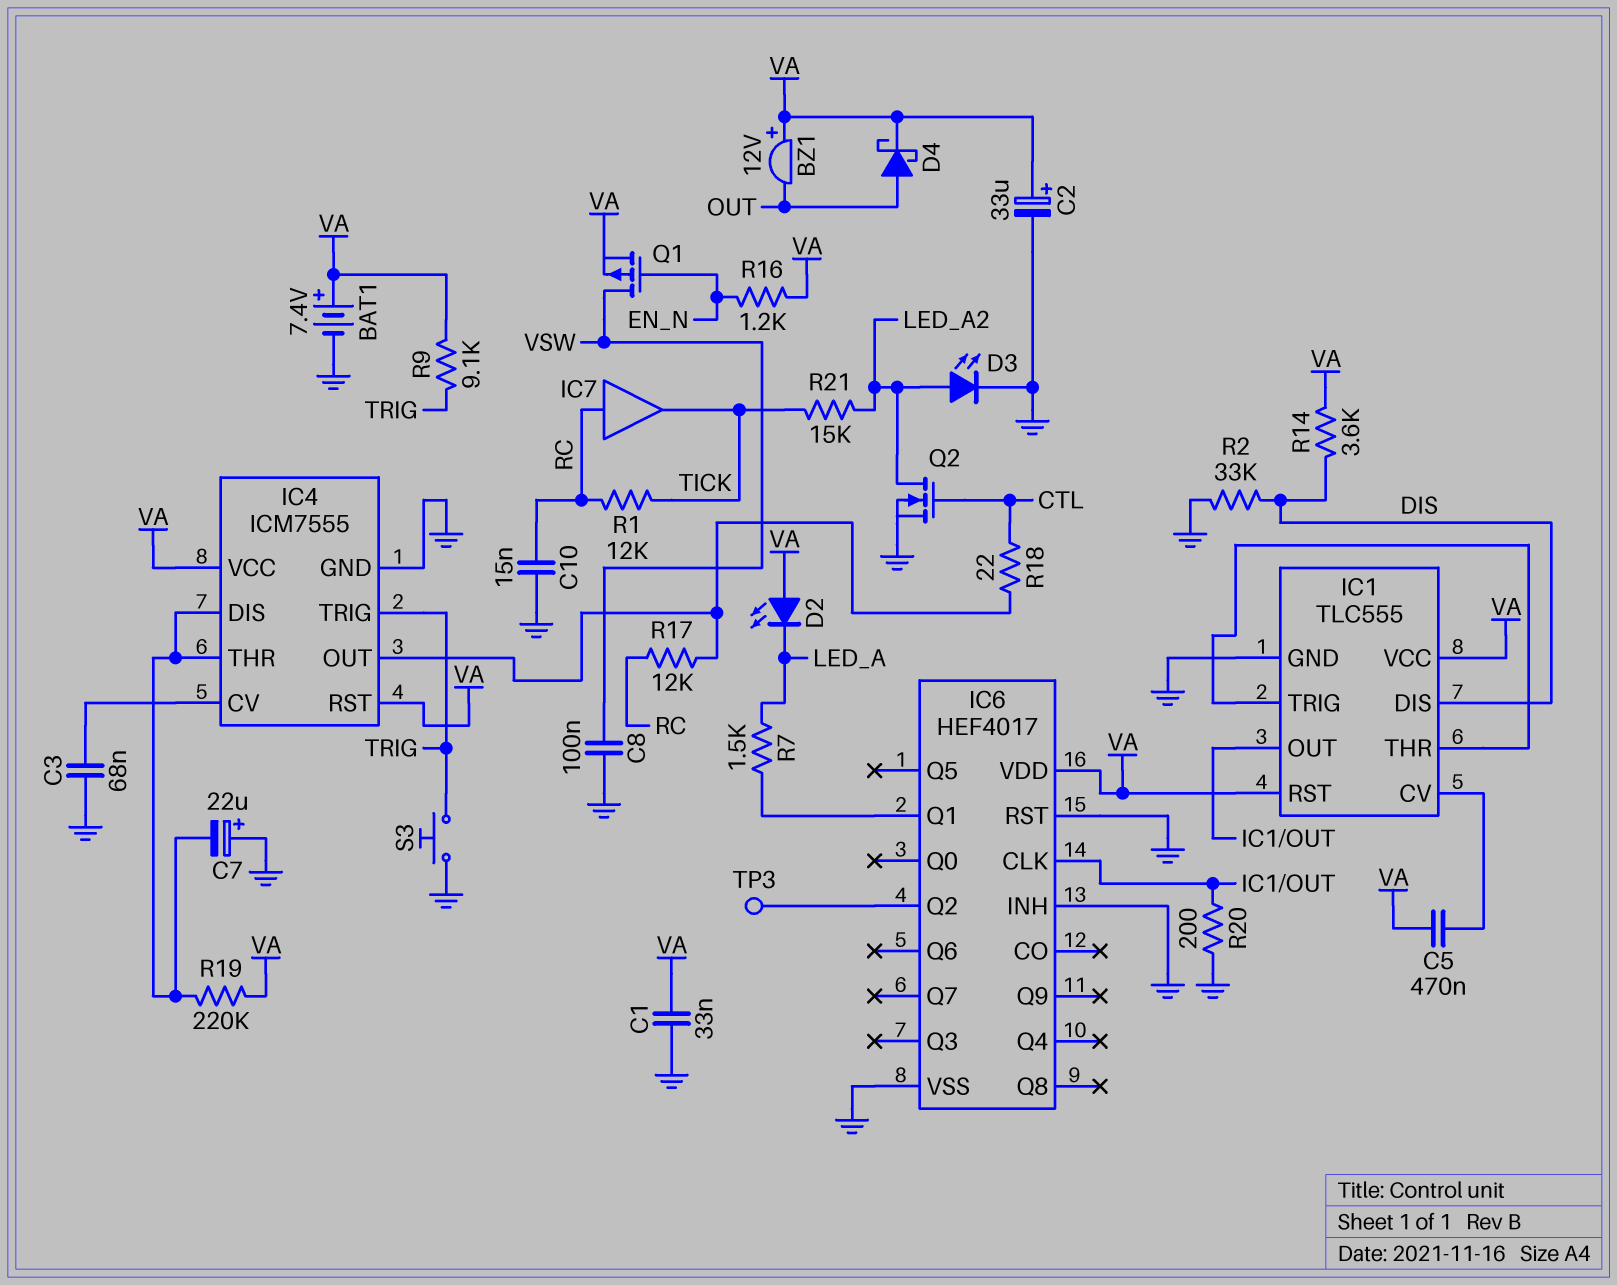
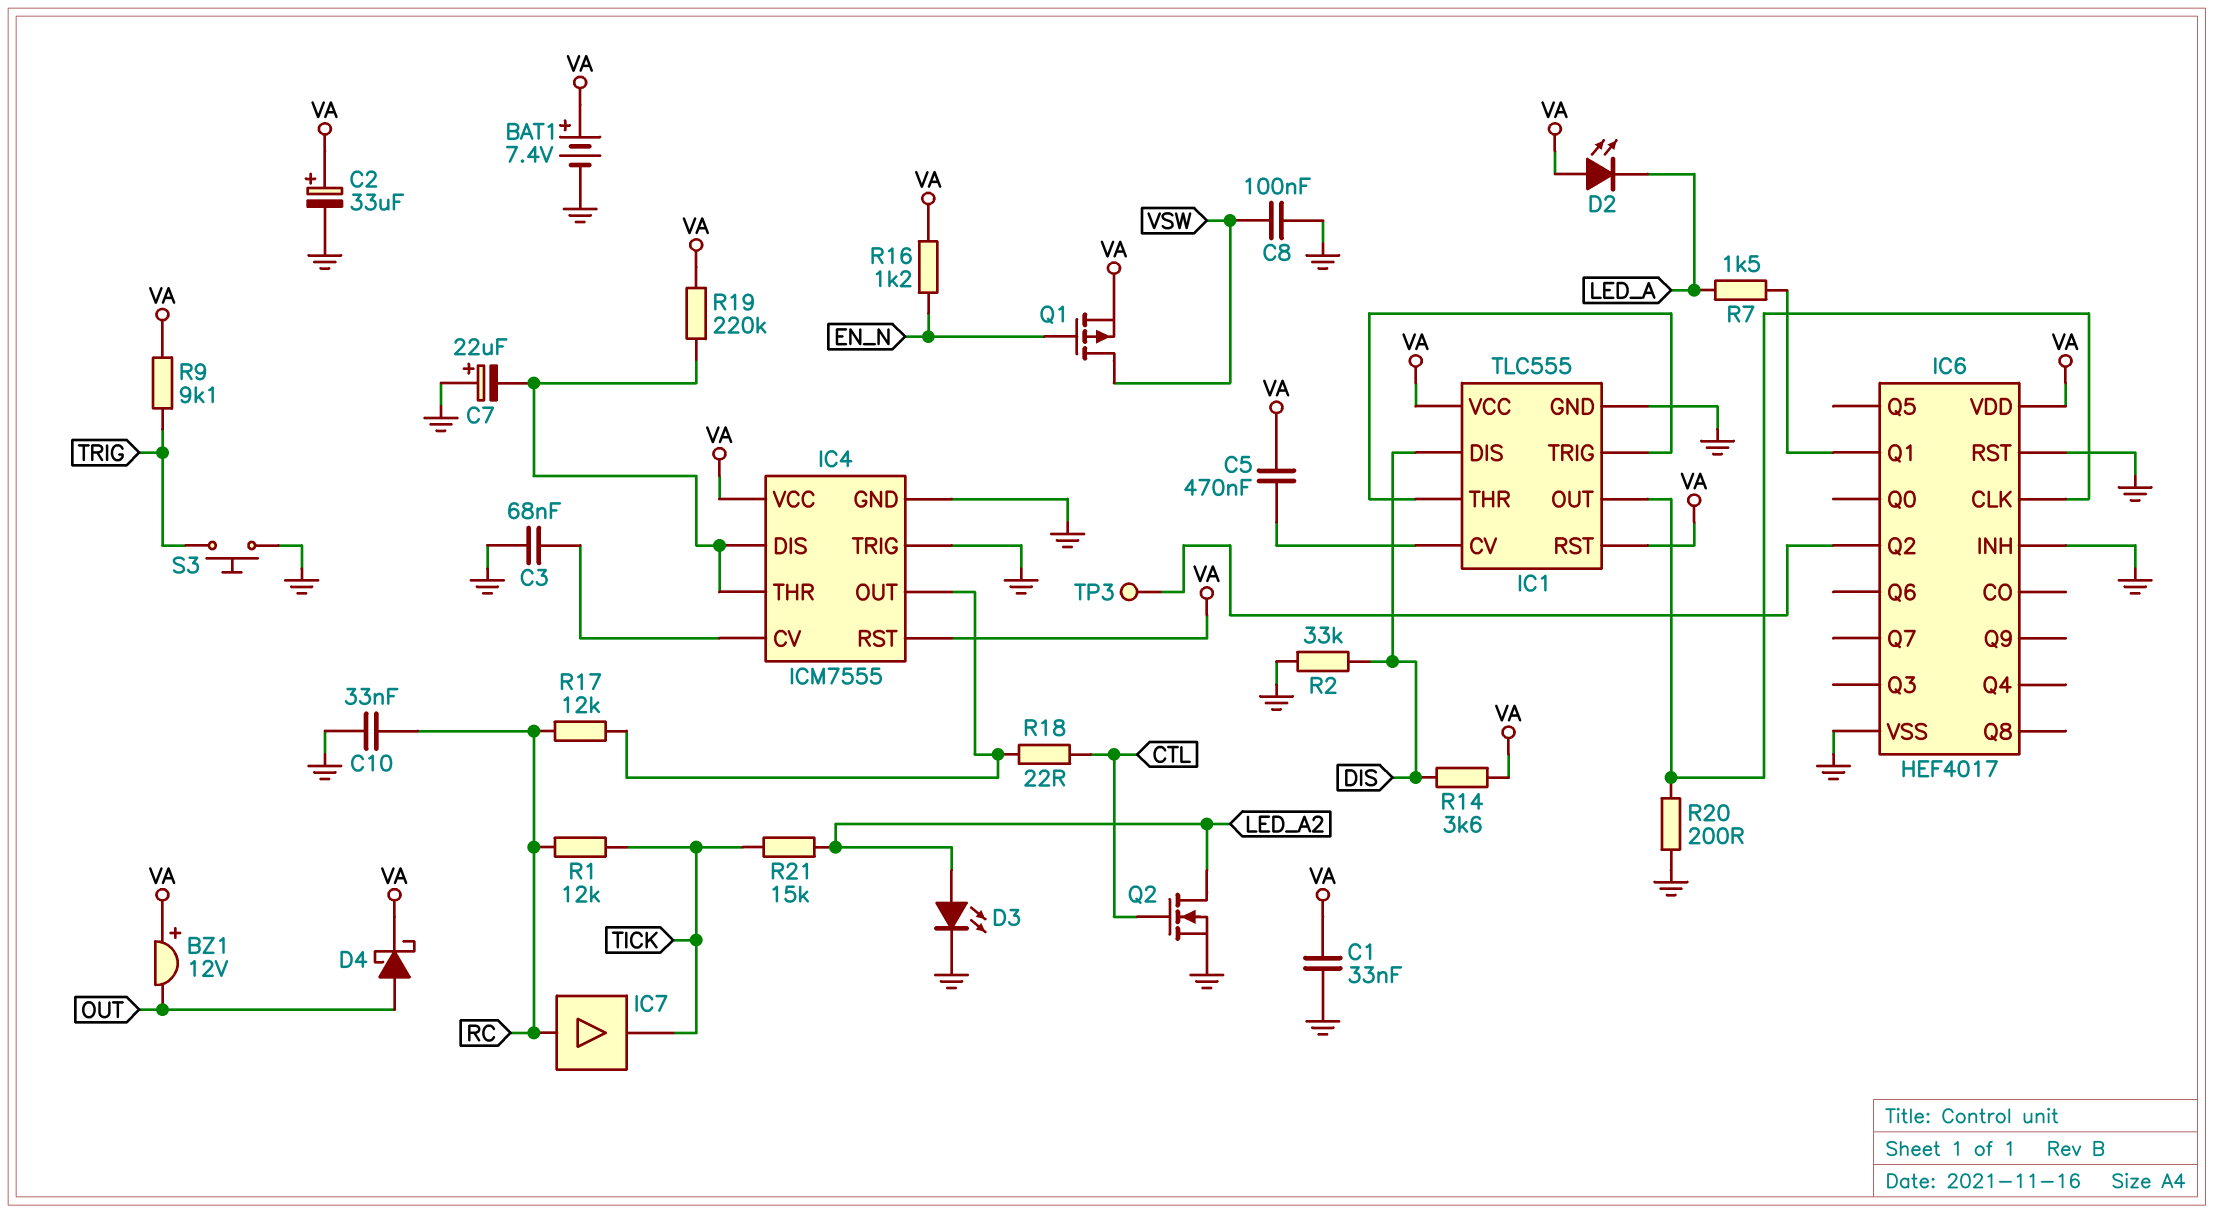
C10: 15nF (GND, RC) -> 33nF (GND, RC)
IC4 pin TRIG: TRIG -> GND

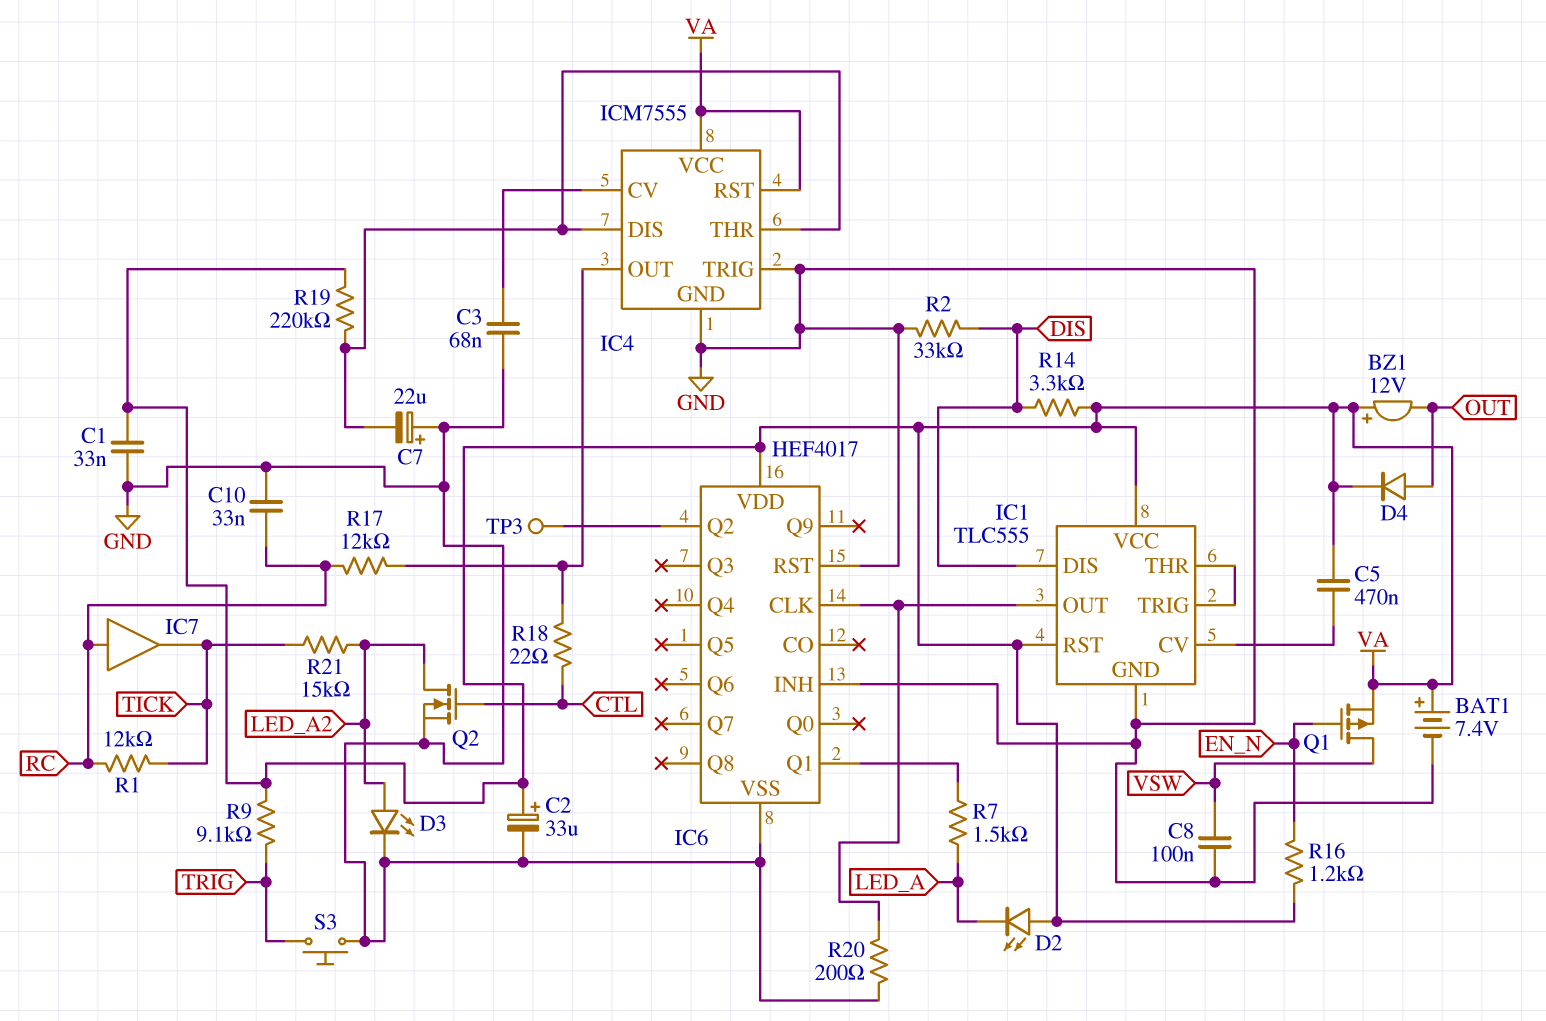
D4: schottky (A OUT, K VA) -> diode (A OUT, K VA)
R14: 3.6k (DIS, VA) -> 3.3k (DIS, VA)

